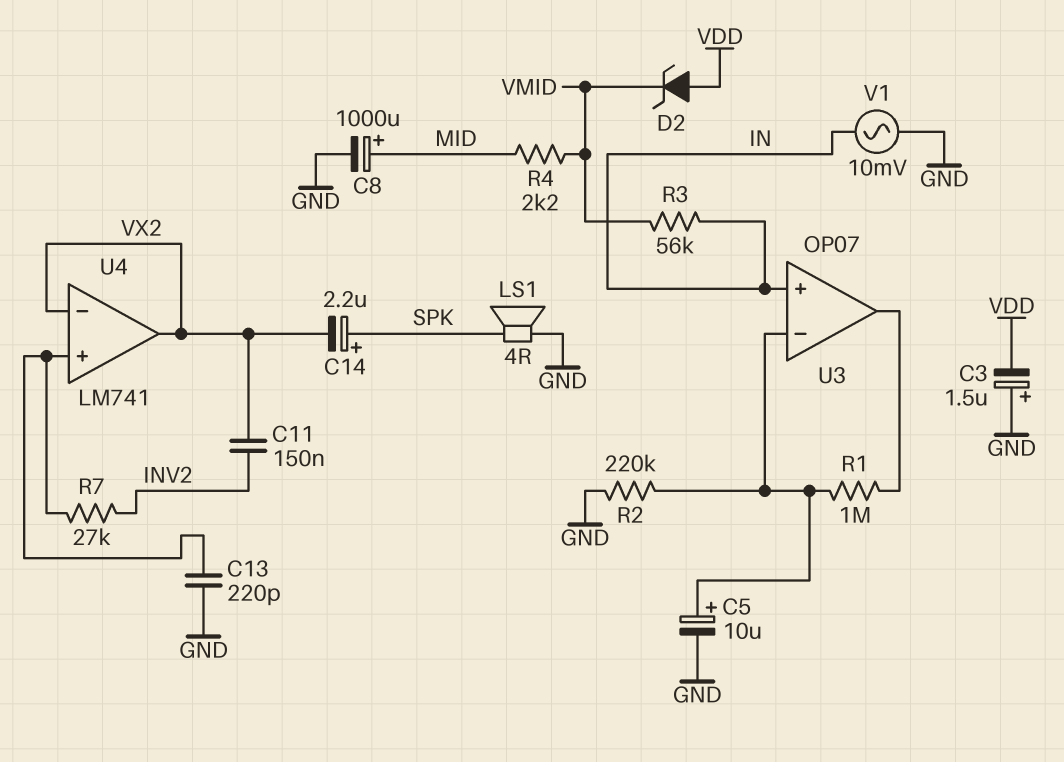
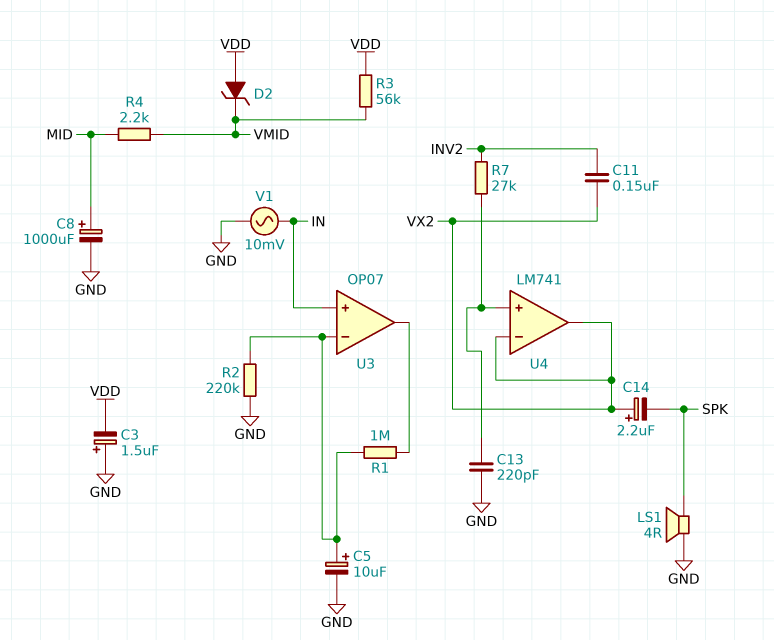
C14: 2.2uF (plus SPK, minus VX2) -> 2.2uF (plus VX2, minus SPK)
R3: 56k (IN, VMID) -> 56k (VDD, VMID)

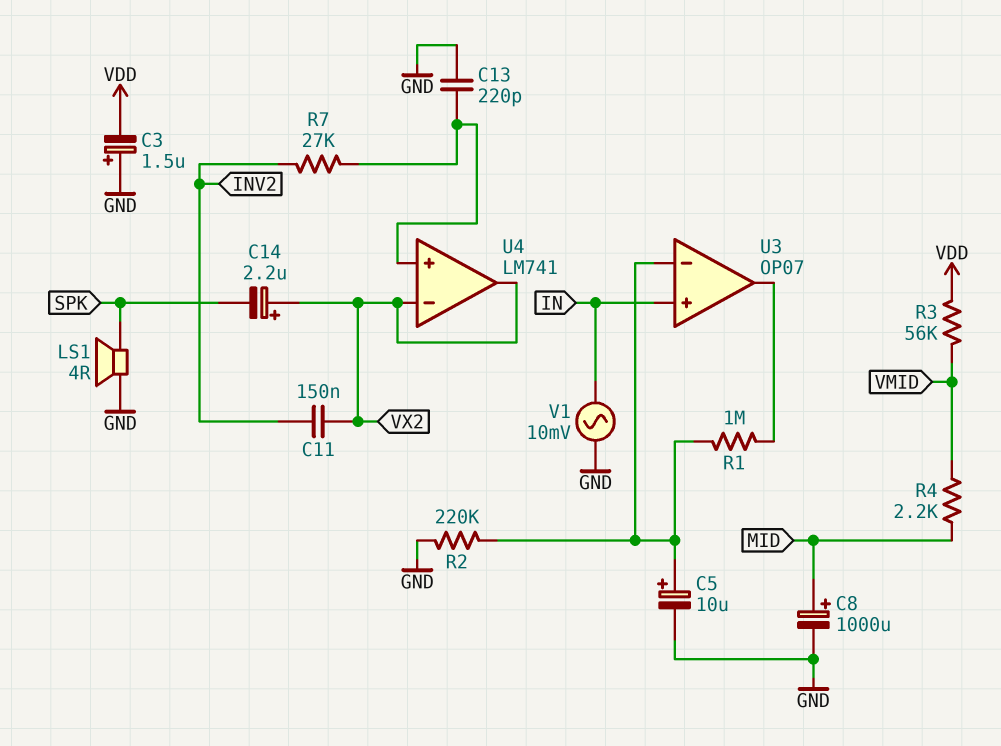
D2: zener (A VDD, K VMID) -> none

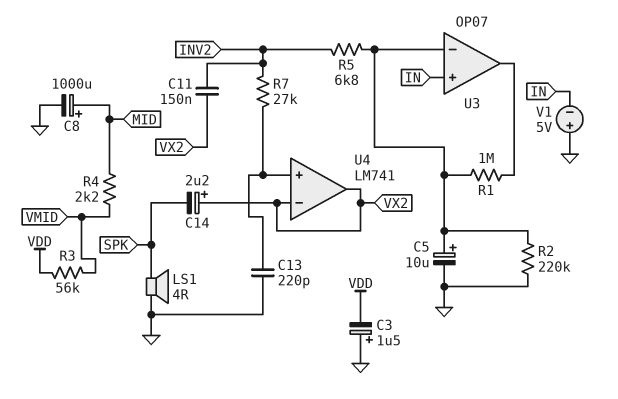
R5: none -> 6.8k (INV2, U3/in-)
V1: AC 10mV (GND, IN) -> 5V (plus GND, minus IN)

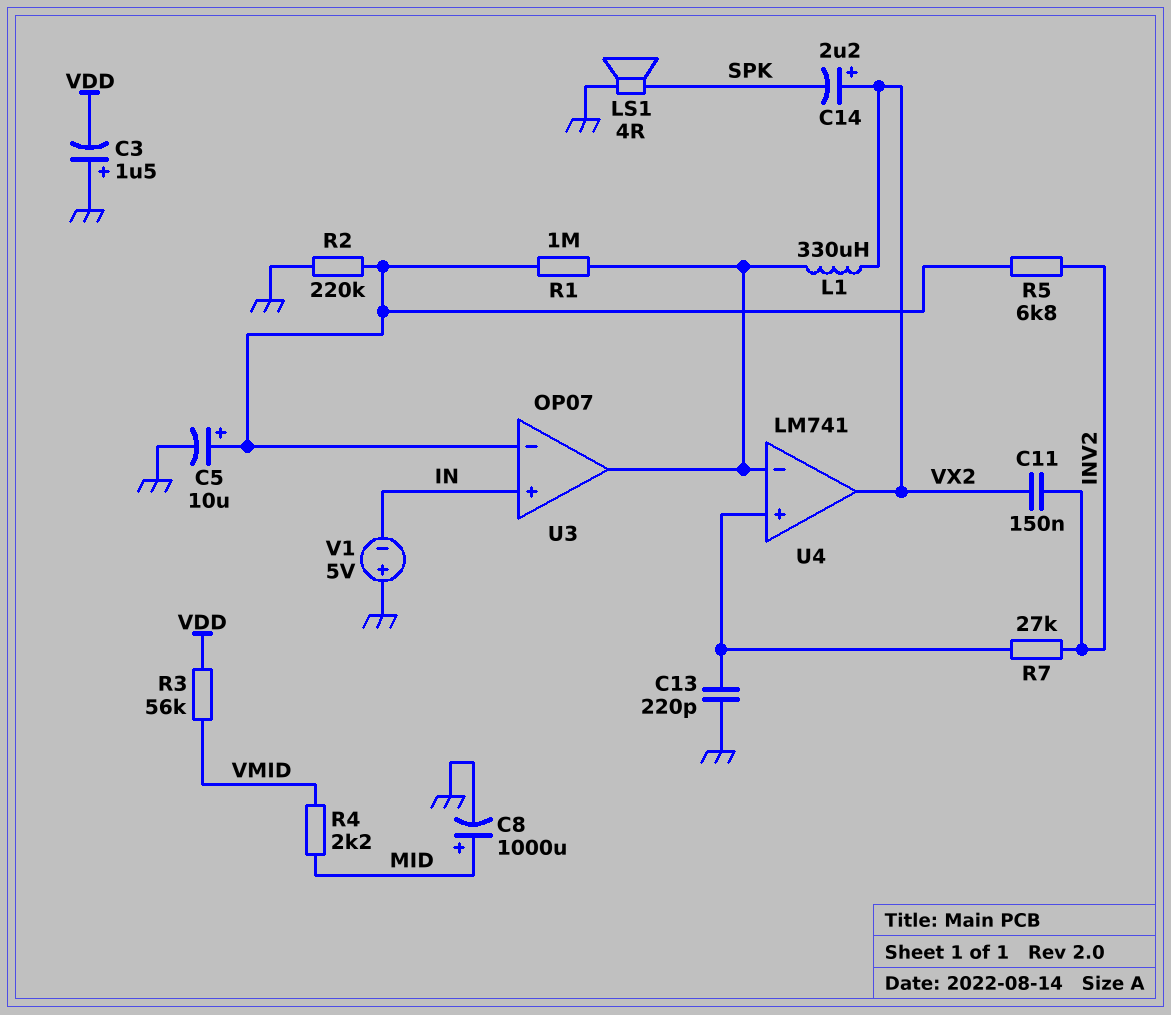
L1: none -> 330uH (U3/out, VX2)
U4 pin in-: VX2 -> U3/out

